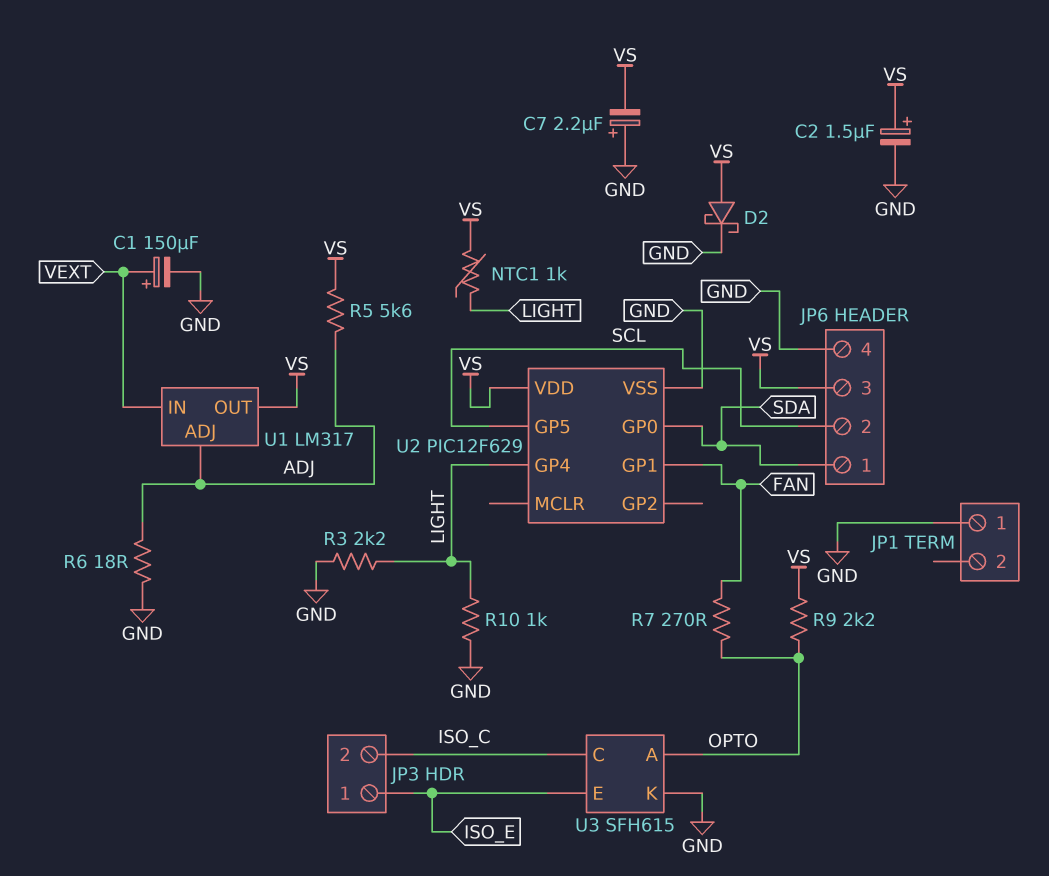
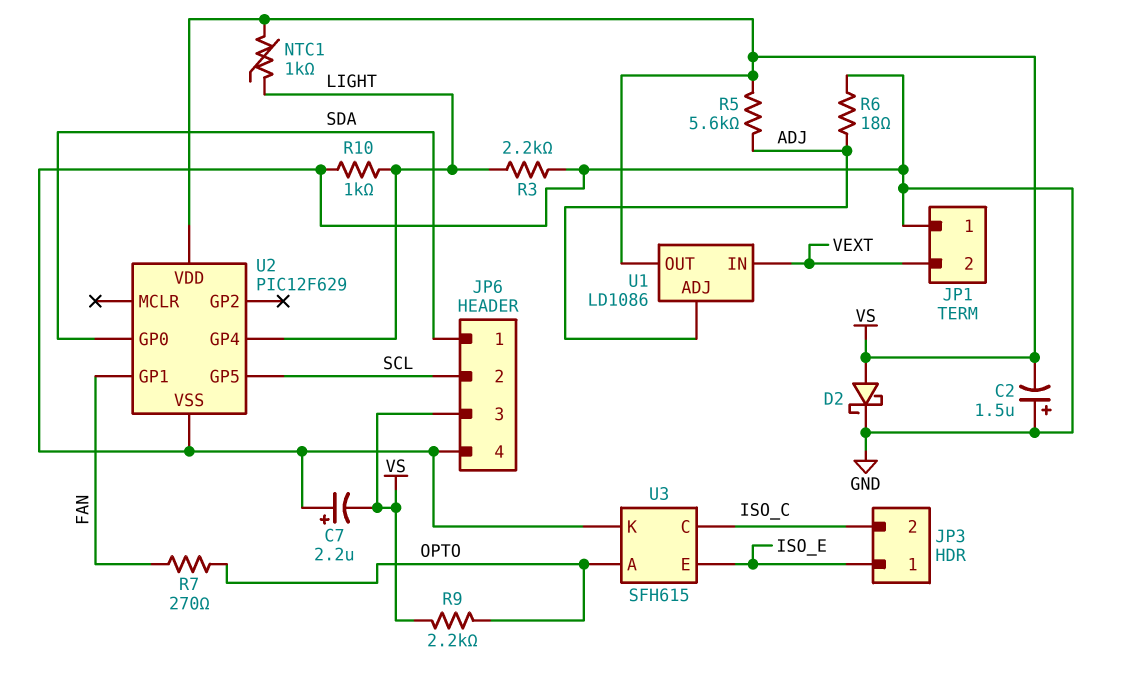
C1: 150uF (plus VEXT, minus GND) -> none
C2: 1.5uF (plus VS, minus GND) -> 1.5uF (plus GND, minus VS)
JP1 pin 2: none -> VEXT
U1: LM317 -> LD1086

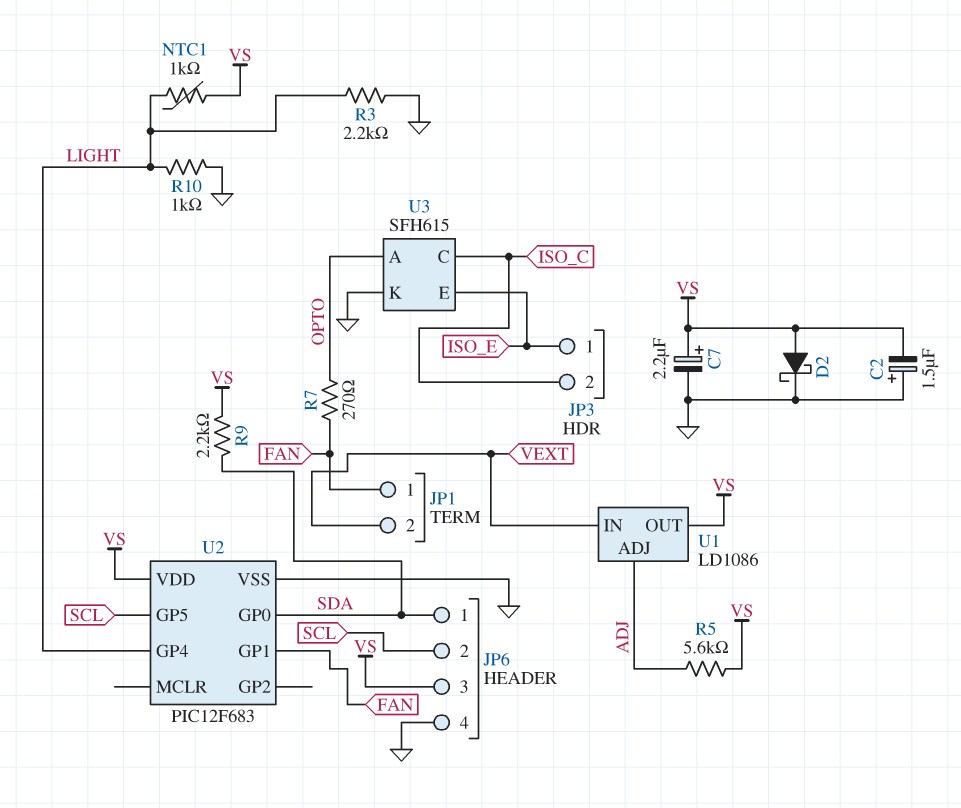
C7: 2.2uF (plus GND, minus VS) -> 2.2uF (plus VS, minus GND)
JP1 pin 1: GND -> FAN
R6: 18 (ADJ, GND) -> none
R9: 2.2k (OPTO, VS) -> 2.2k (SDA, VS)
U2: PIC12F629 -> PIC12F683

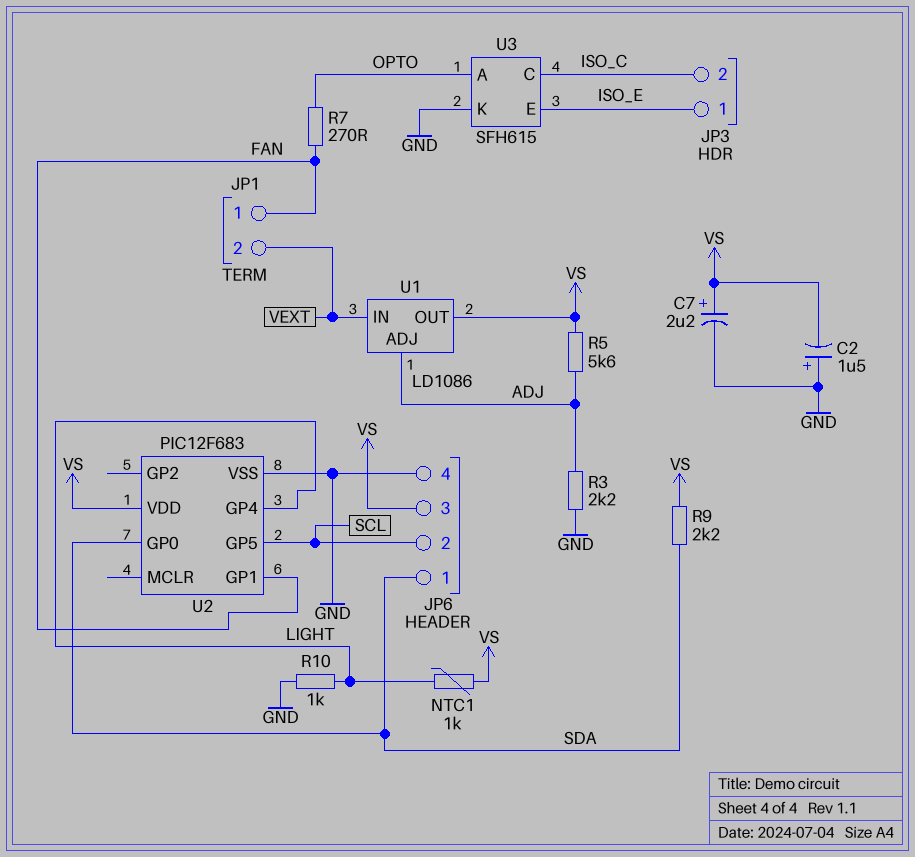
D2: schottky (A VS, K GND) -> none
R3: 2.2k (GND, LIGHT) -> 2.2k (ADJ, GND)

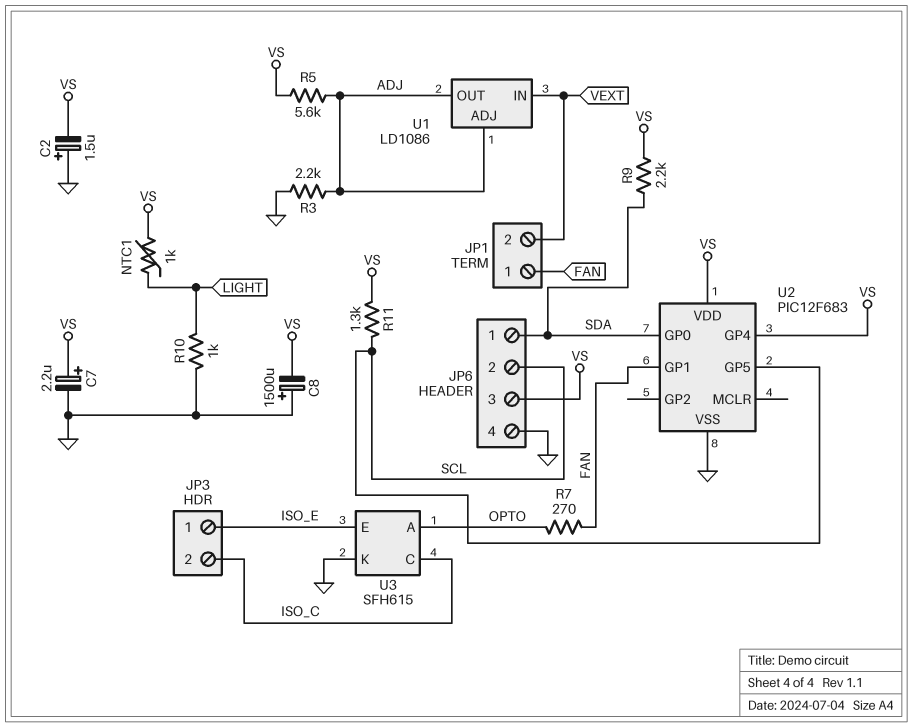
C8: none -> 1500uF (plus GND, minus VS)
R11: none -> 1.3k (SCL, VS)
U1 pin OUT: VS -> ADJ
U2 pin GP4: LIGHT -> VS

